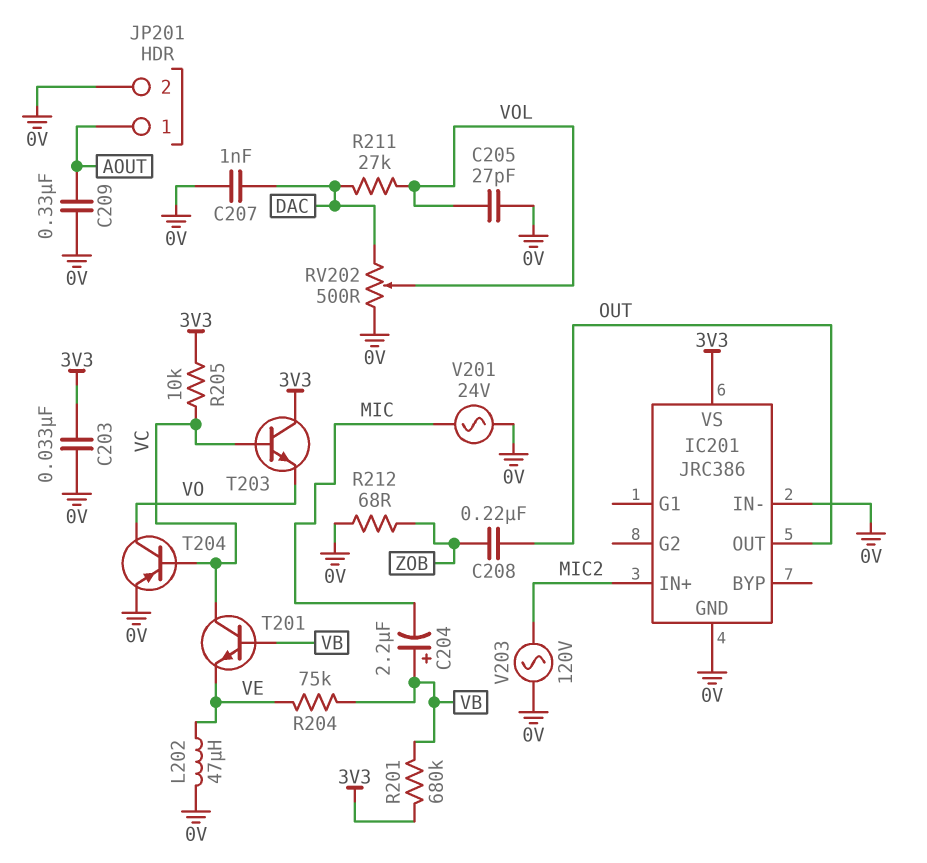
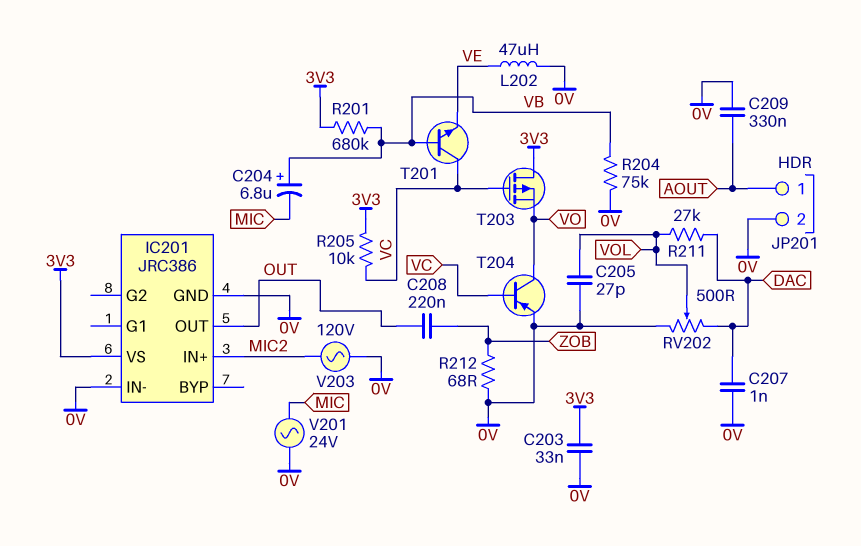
C204: 2.2uF (plus VB, minus MIC) -> 6.8uF (plus VB, minus MIC)
R204: 75k (VB, VE) -> 75k (0V, VB)
T203: NPN (B VC, C 3V3, E VO) -> PMOS (G VC, D 3V3, S VO)

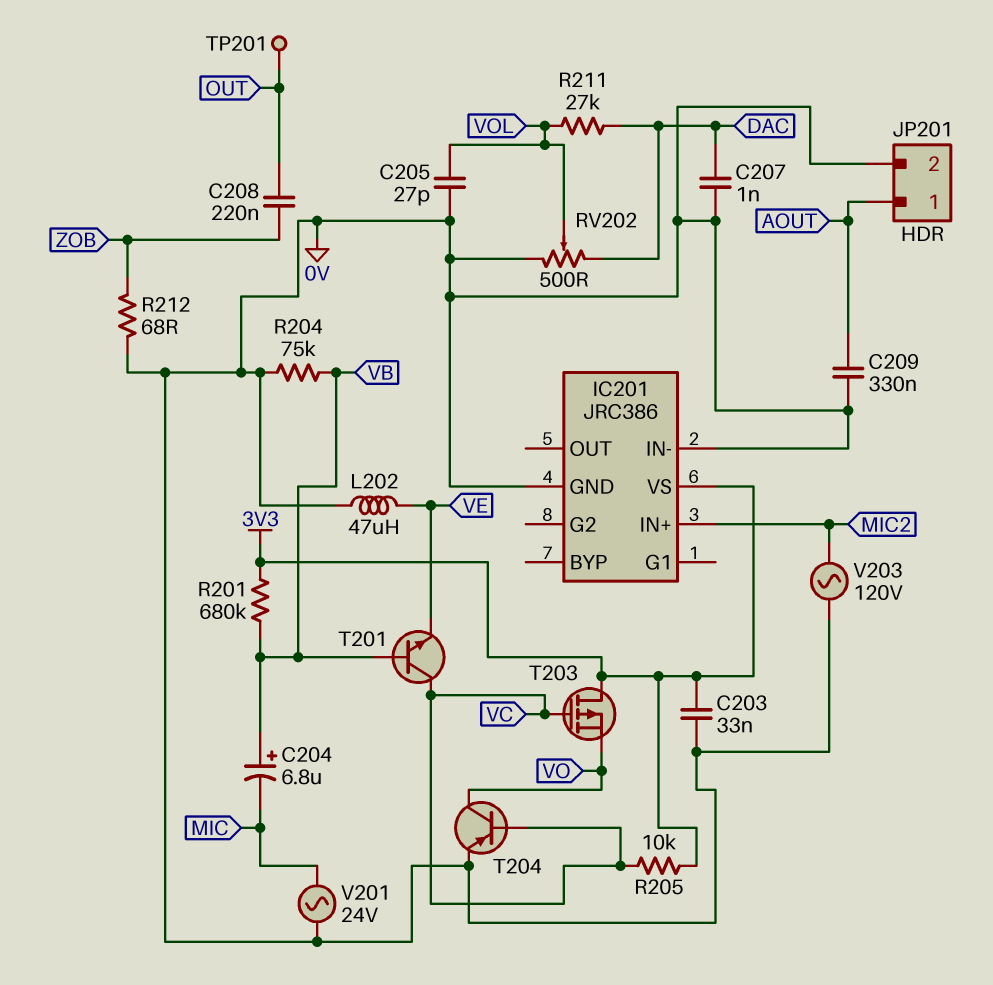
IC201 pin OUT: OUT -> none
TP201: none -> test point (OUT)

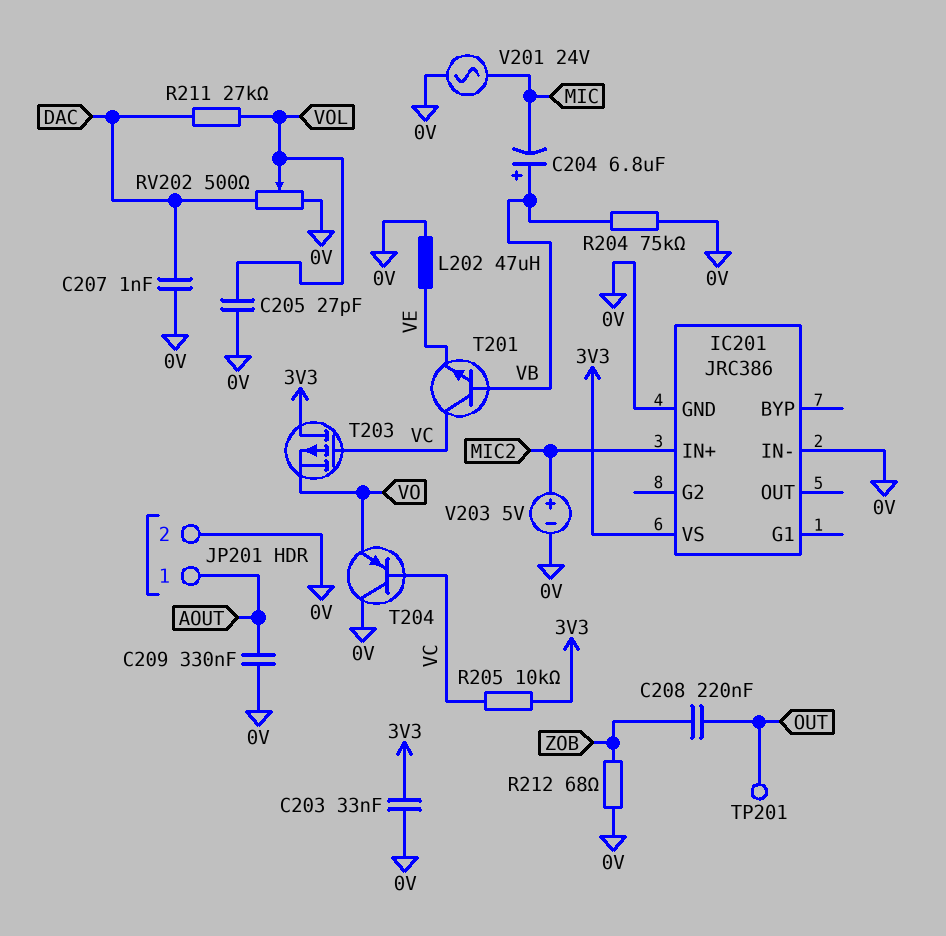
R201: 680k (3V3, VB) -> none
T204: PNP (B VC, C VO, E 0V) -> PNP (B VC, C 0V, E VO)
V203: AC 120V (0V, MIC2) -> 5V (plus MIC2, minus 0V)

